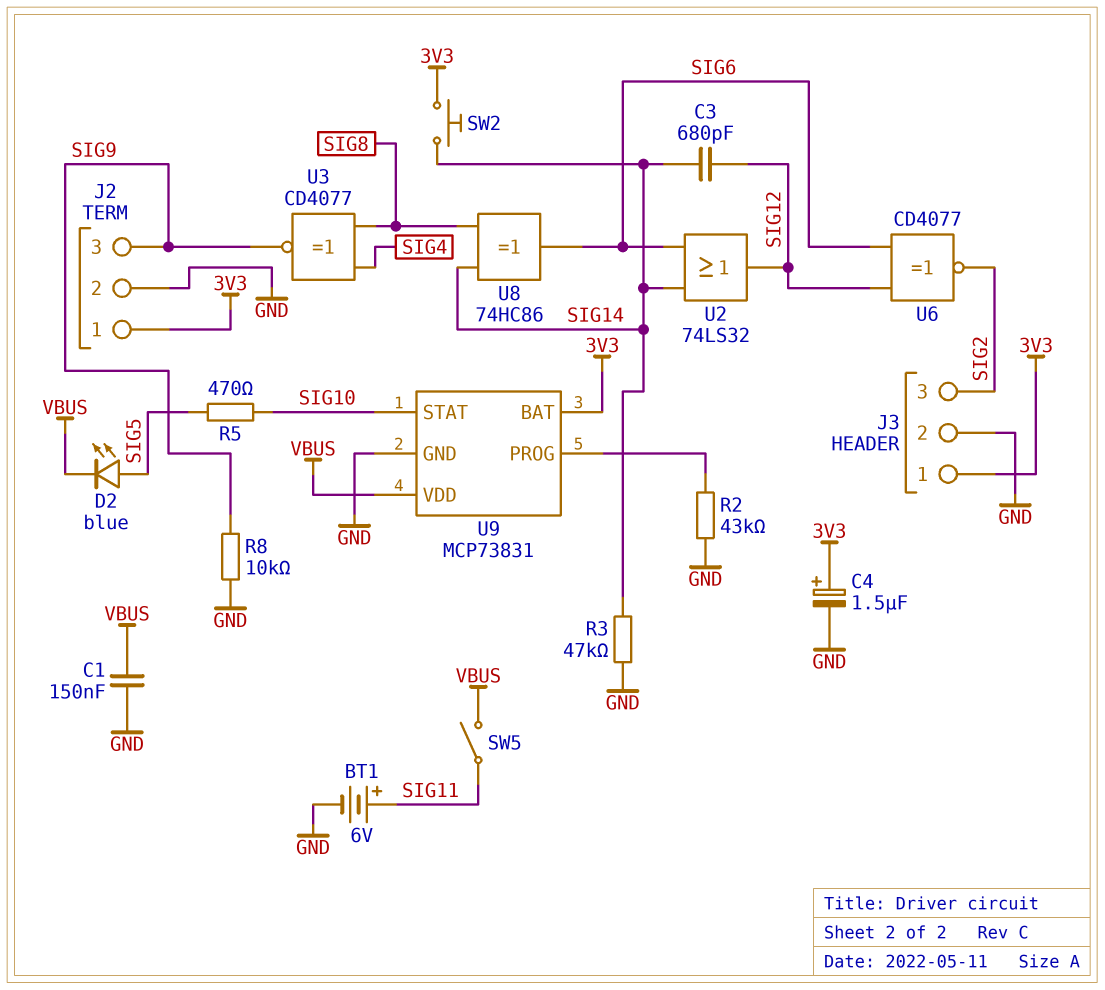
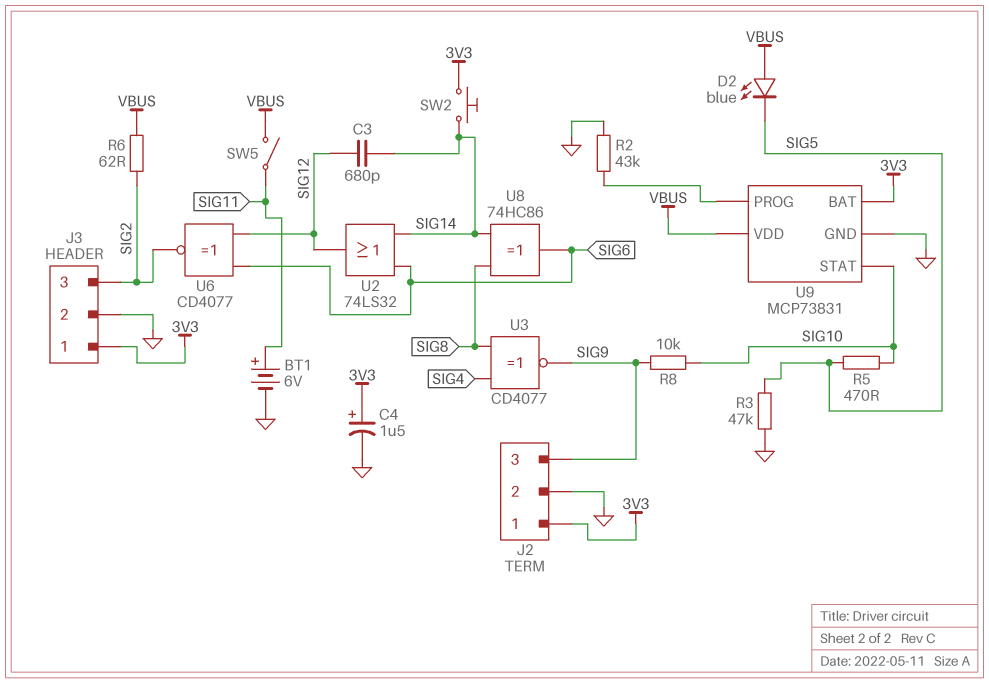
C1: 150nF (GND, VBUS) -> none
D2: LED blue (A SIG5, K VBUS) -> LED blue (A VBUS, K SIG5)
R3: 47k (GND, SIG14) -> 47k (GND, SIG5)
R6: none -> 62 (SIG2, VBUS)
R8: 10k (GND, SIG9) -> 10k (SIG9, SIG10)

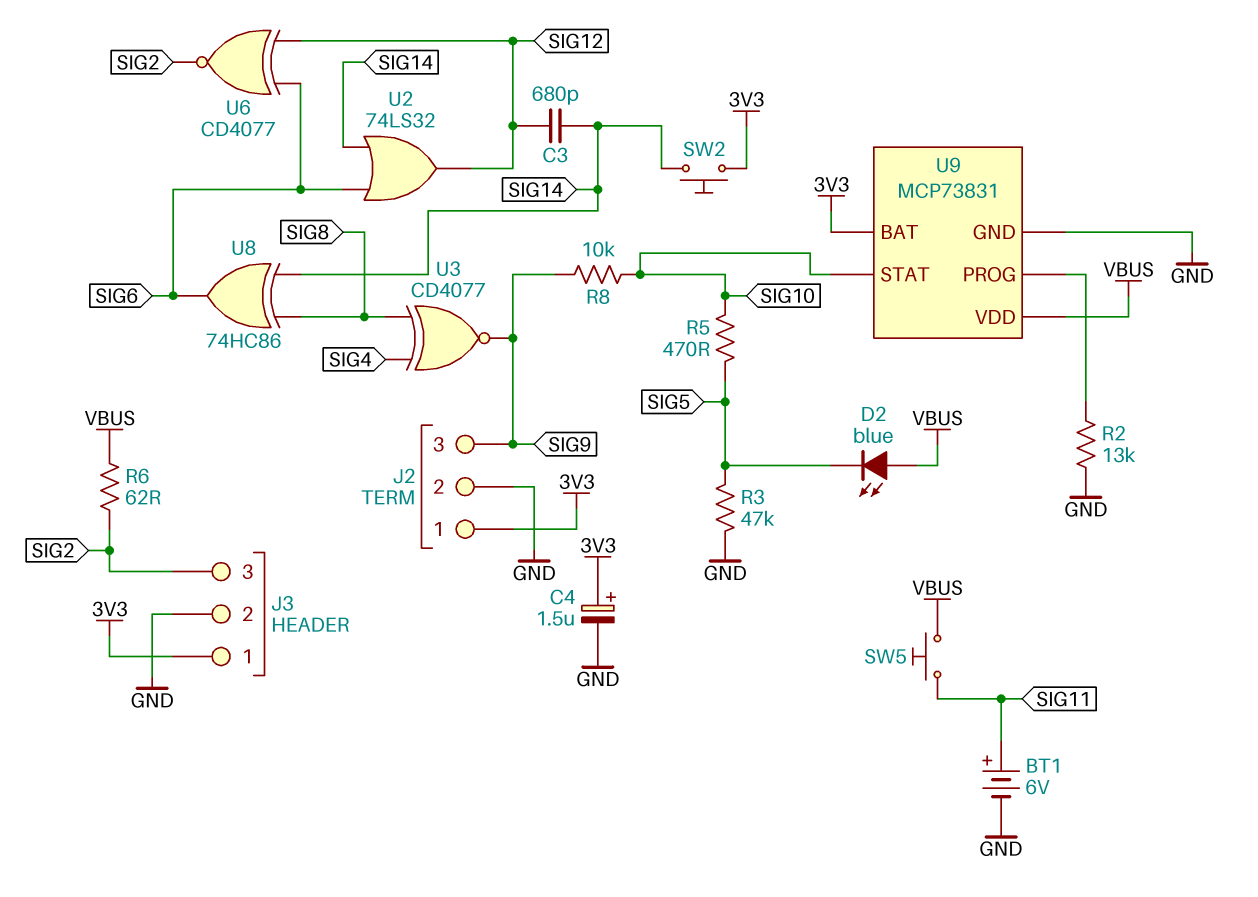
R2: 43k (GND, U9/PROG) -> 13k (GND, U9/PROG)
SW5: switch (SIG11, VBUS) -> button (SIG11, VBUS)

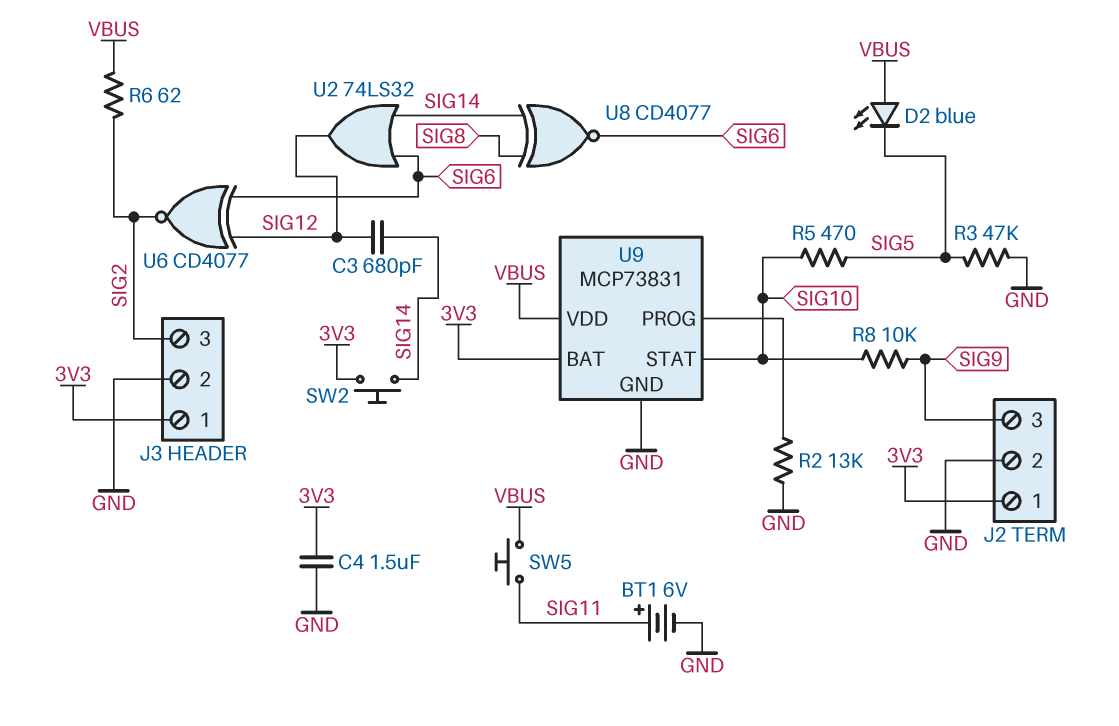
C4: 1.5uF (plus 3V3, minus GND) -> 1.5uF (3V3, GND)
U3: XNOR CD4077 (in SIG4, in SIG8, out SIG9) -> none
U8: XOR 74HC86 (in SIG8, in SIG14, out SIG6) -> XNOR CD4077 (in SIG8, in SIG14, out SIG6)

